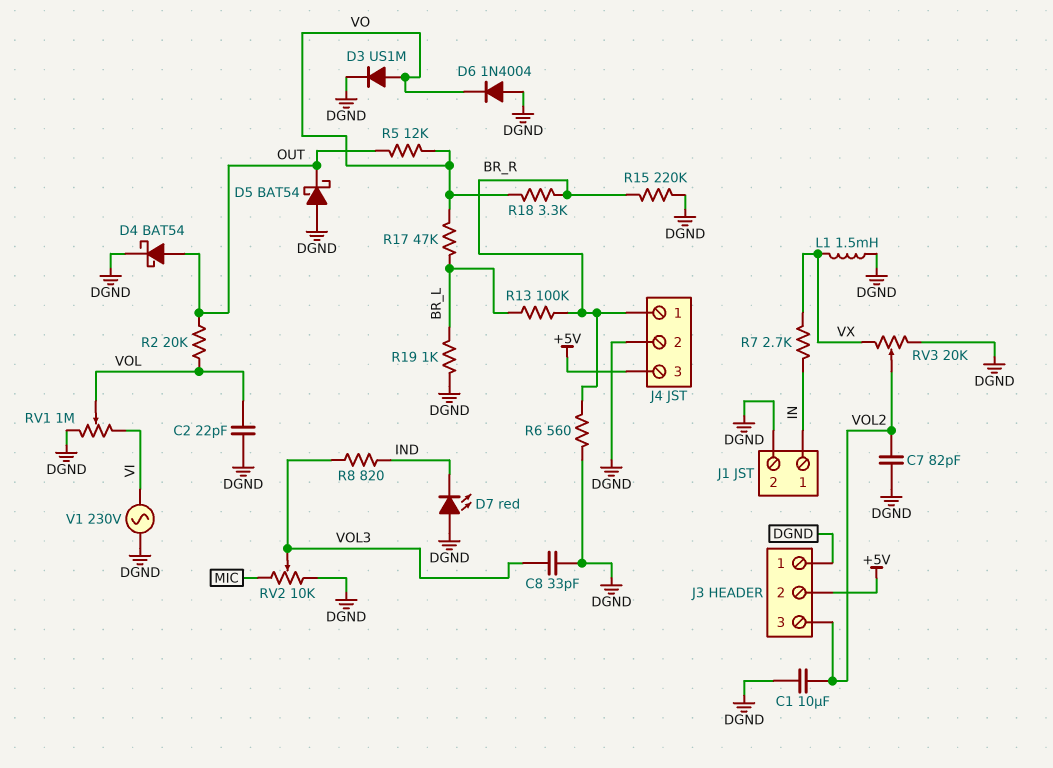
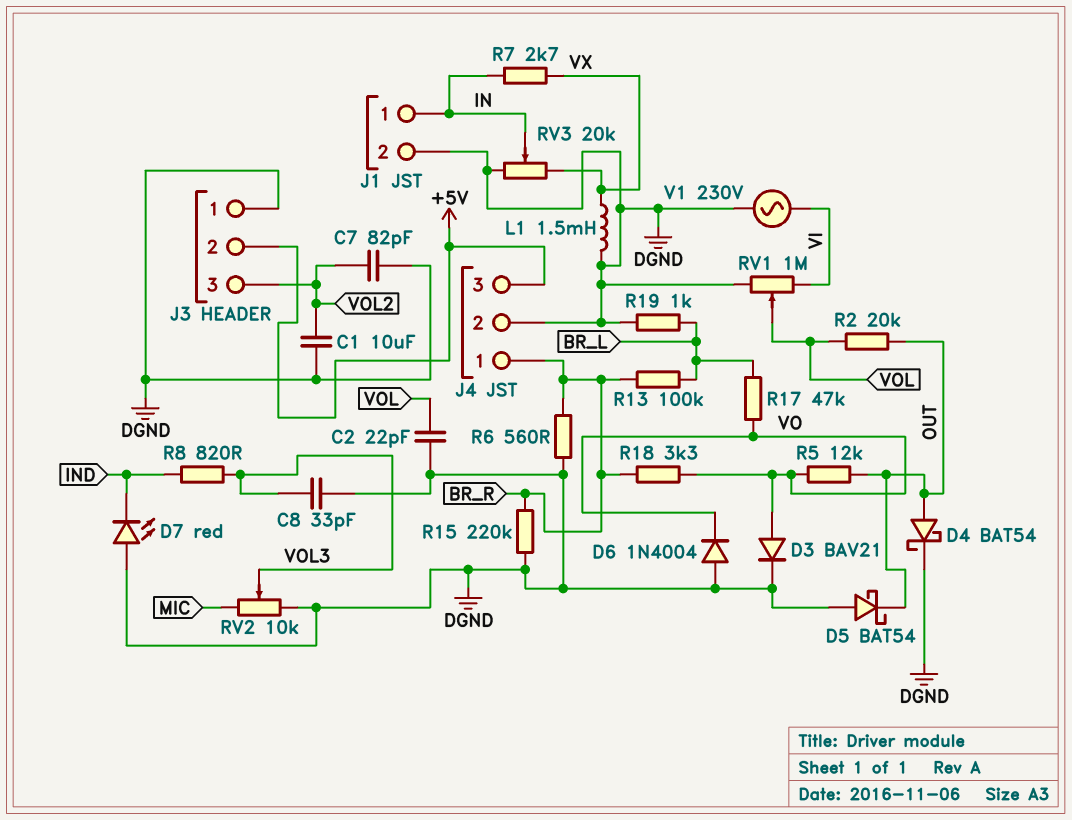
D3: diode US1M (A VO, K DGND) -> diode BAV21 (A VO, K DGND)
RV3: 20k (DGND, VX, wiper VOL2) -> 20k (DGND, VX, wiper IN)

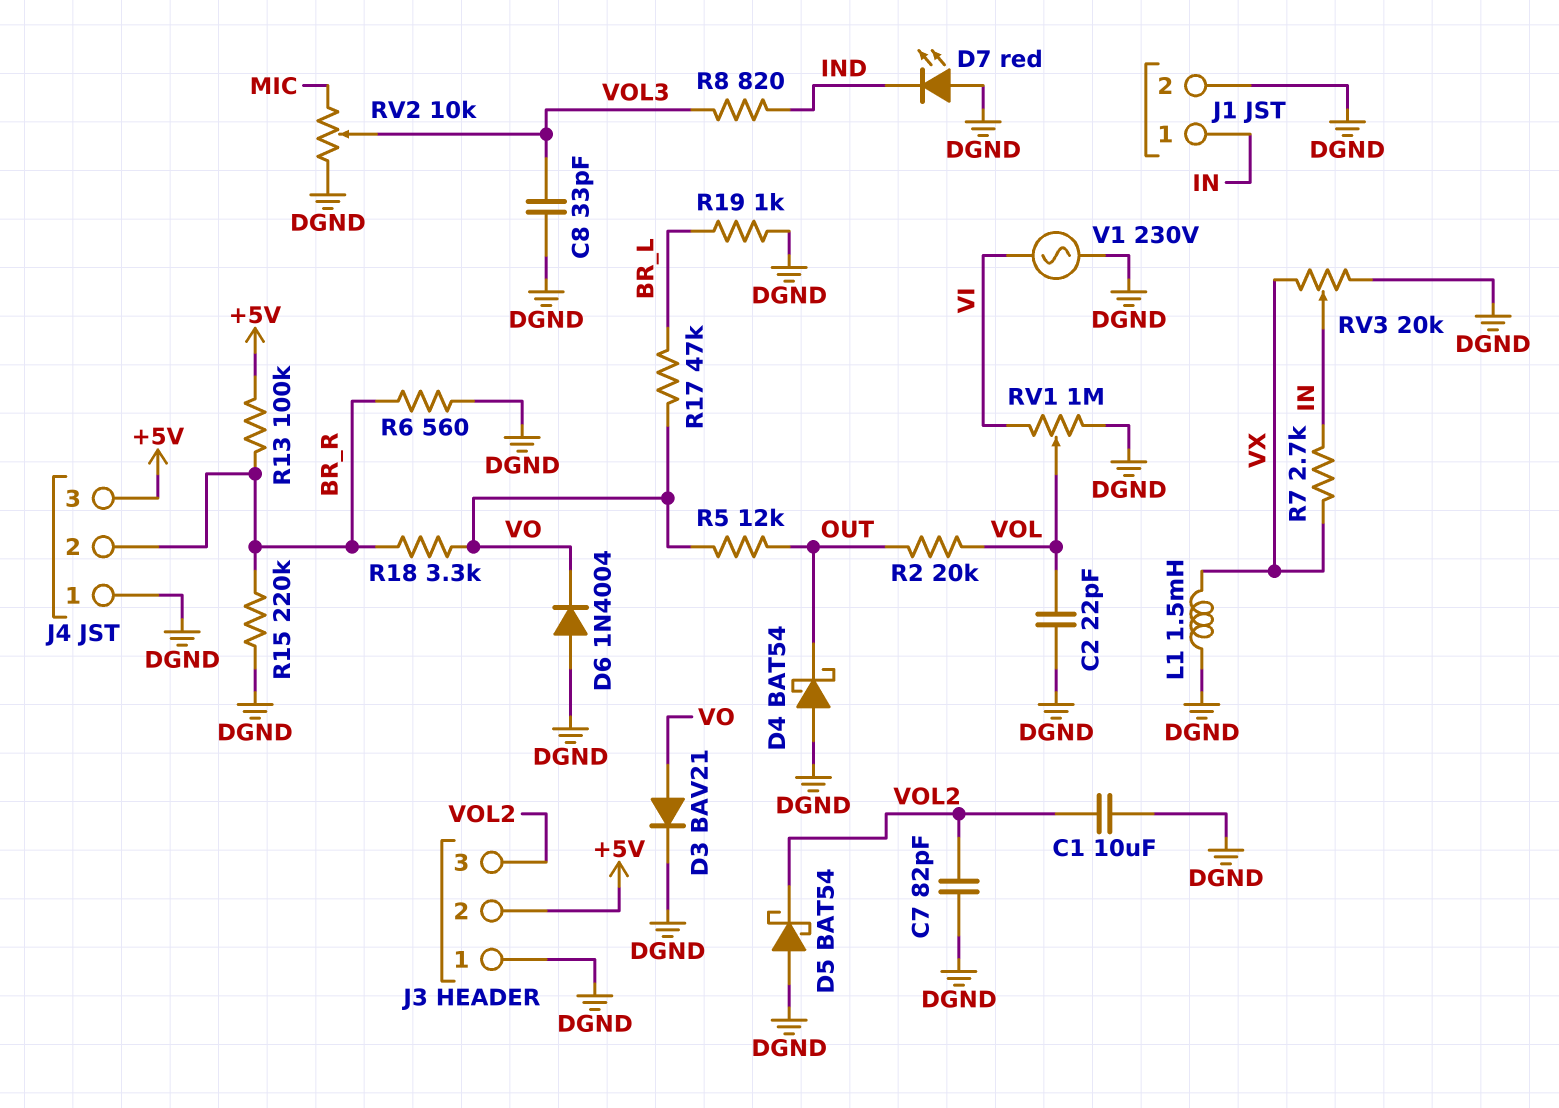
D4: schottky BAT54 (A OUT, K DGND) -> schottky BAT54 (A DGND, K OUT)
D5: schottky BAT54 (A DGND, K OUT) -> schottky BAT54 (A DGND, K VOL2)
J4 pin 1: BR_R -> DGND
J4 pin 2: DGND -> BR_R
R13: 100k (BR_L, BR_R) -> 100k (+5V, BR_R)

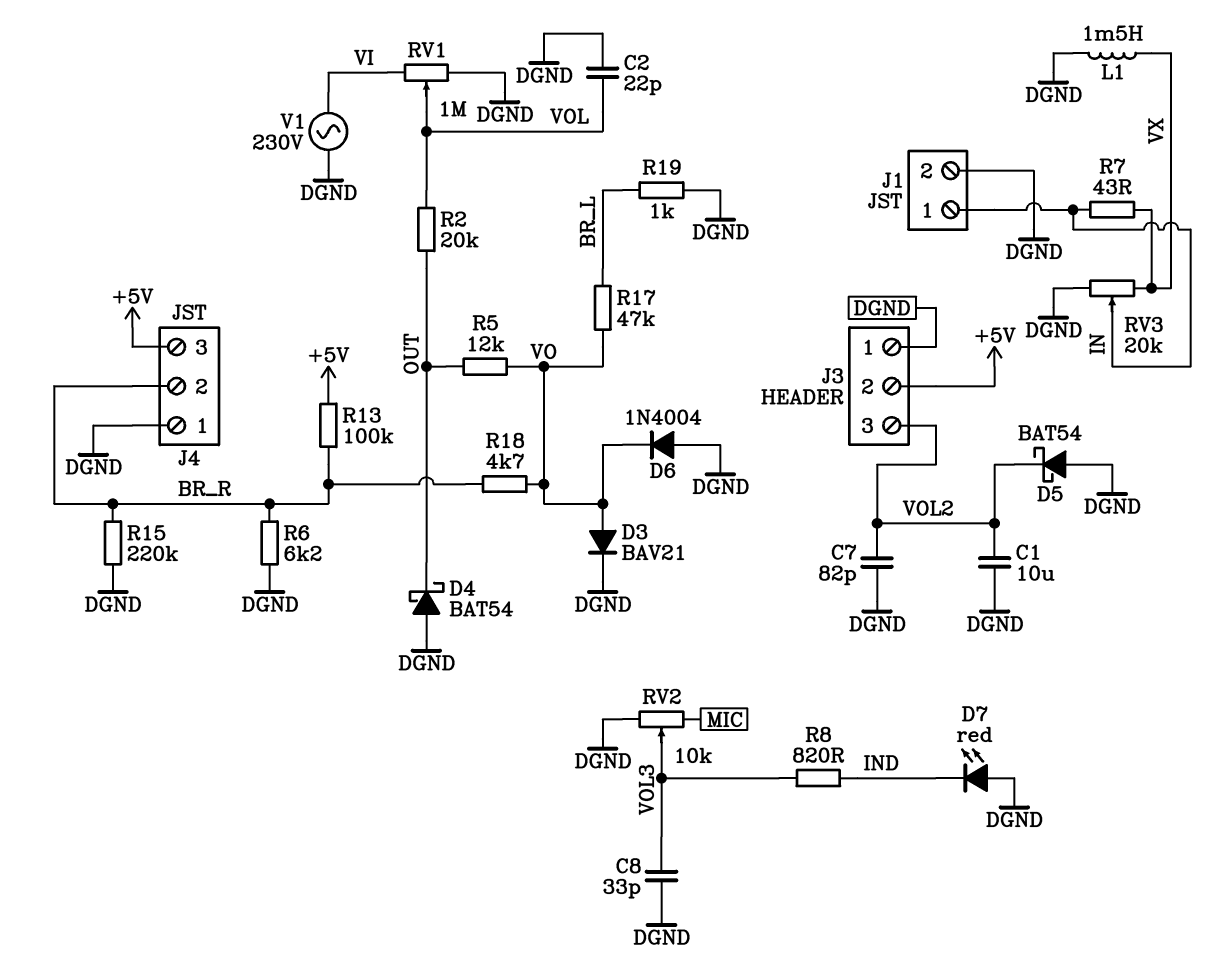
R6: 560 (BR_R, DGND) -> 6.2k (BR_R, DGND)
R7: 2.7k (IN, VX) -> 43 (IN, VX)
R18: 3.3k (BR_R, VO) -> 4.7k (BR_R, VO)

